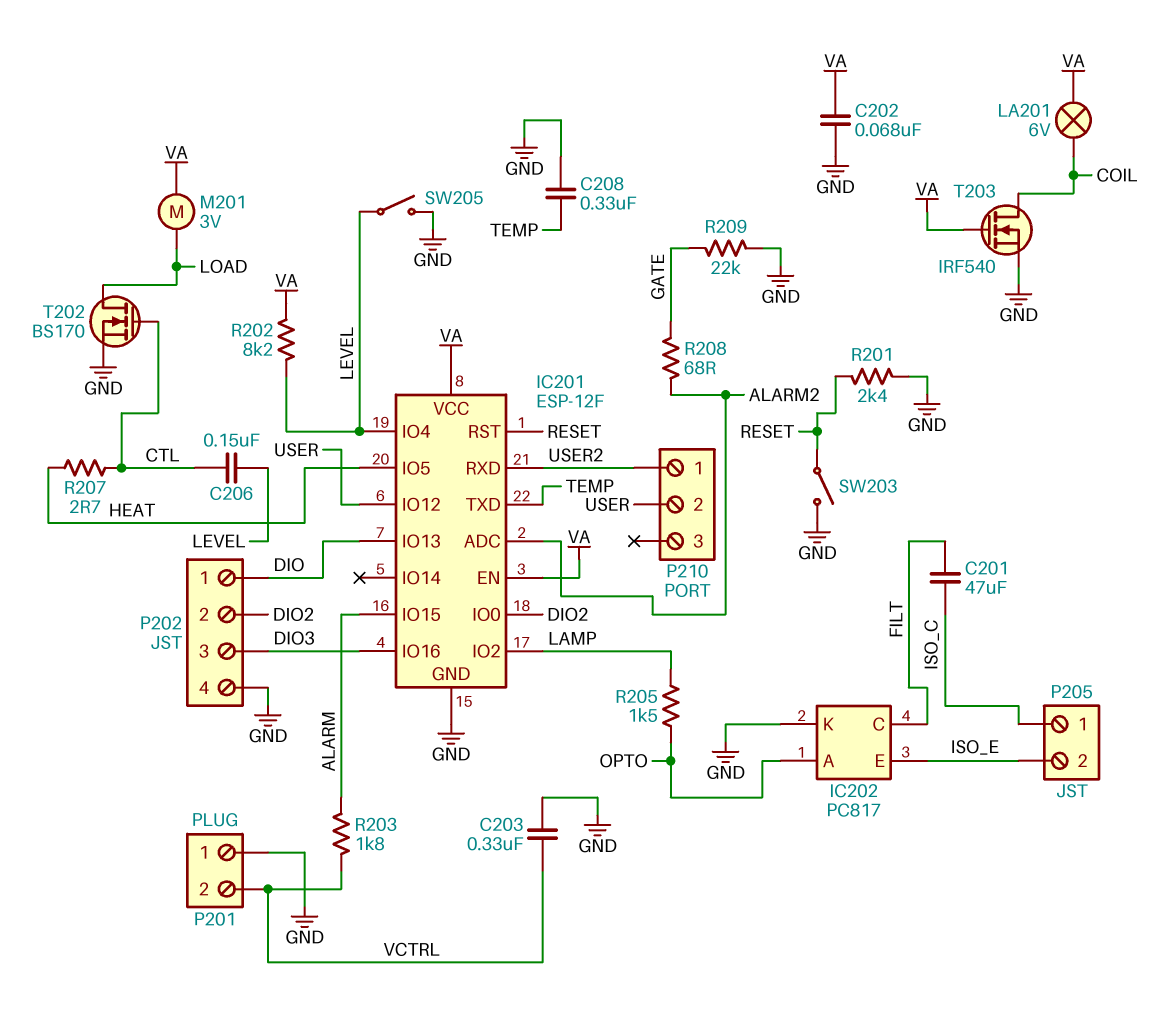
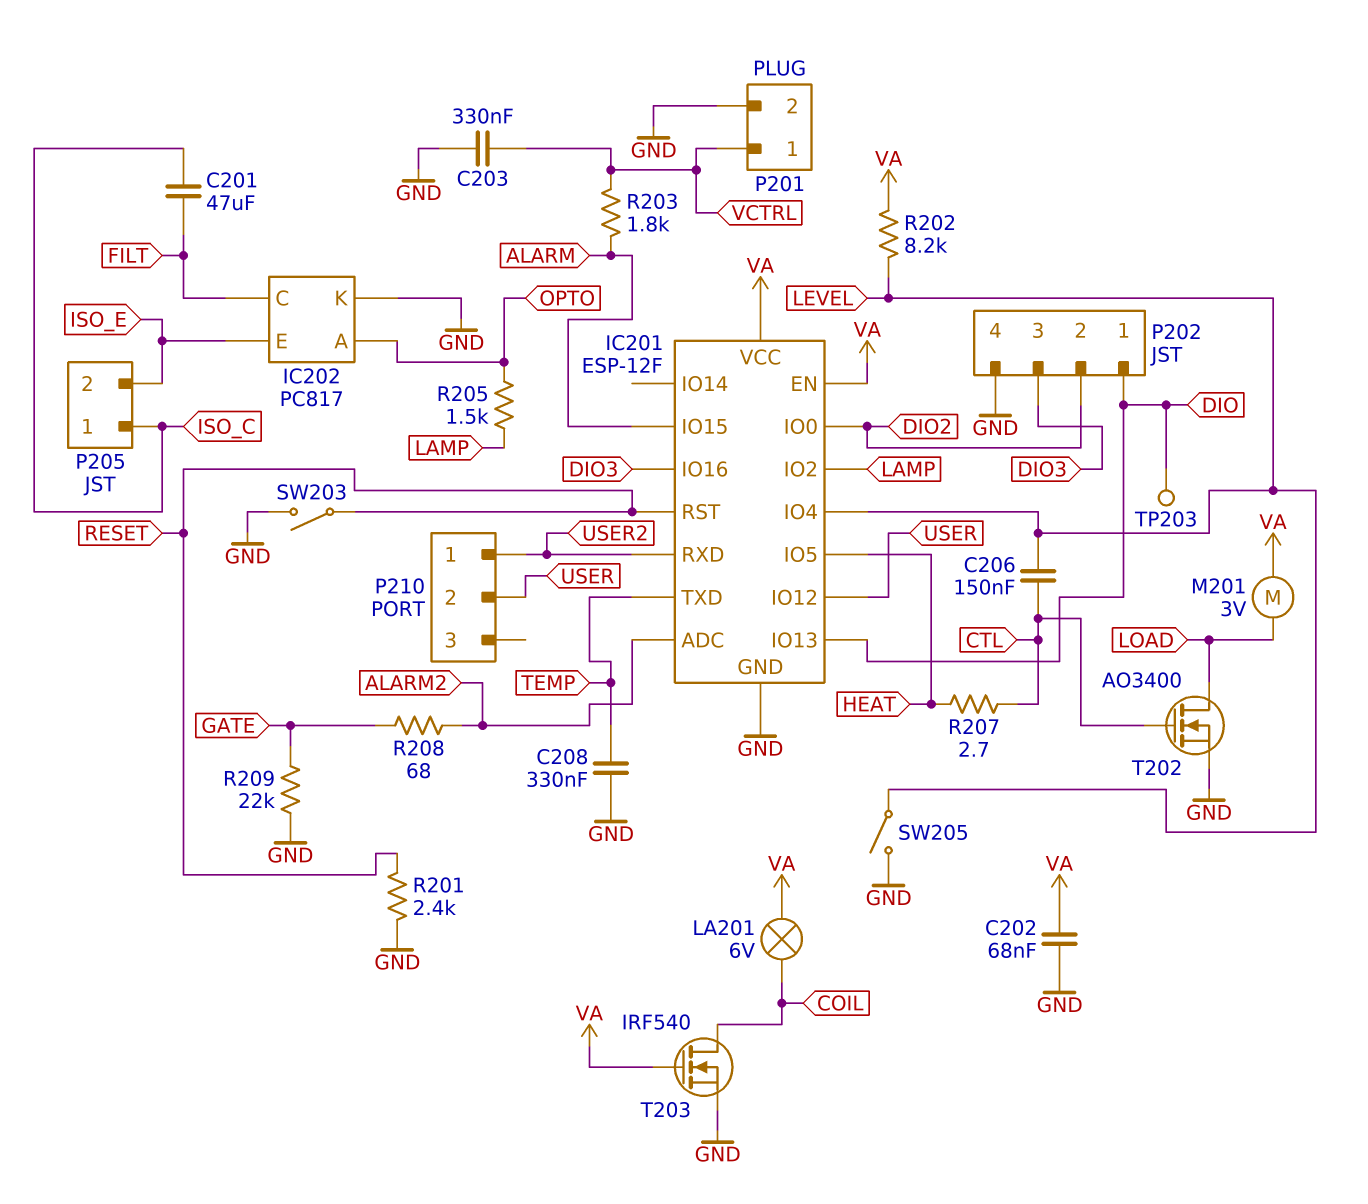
P201 pin 1: GND -> VCTRL
P201 pin 2: VCTRL -> GND
T202: NMOS BS170 (G CTL, D LOAD, S GND) -> NMOS AO3400 (G CTL, D LOAD, S GND)
TP203: none -> test point (DIO)

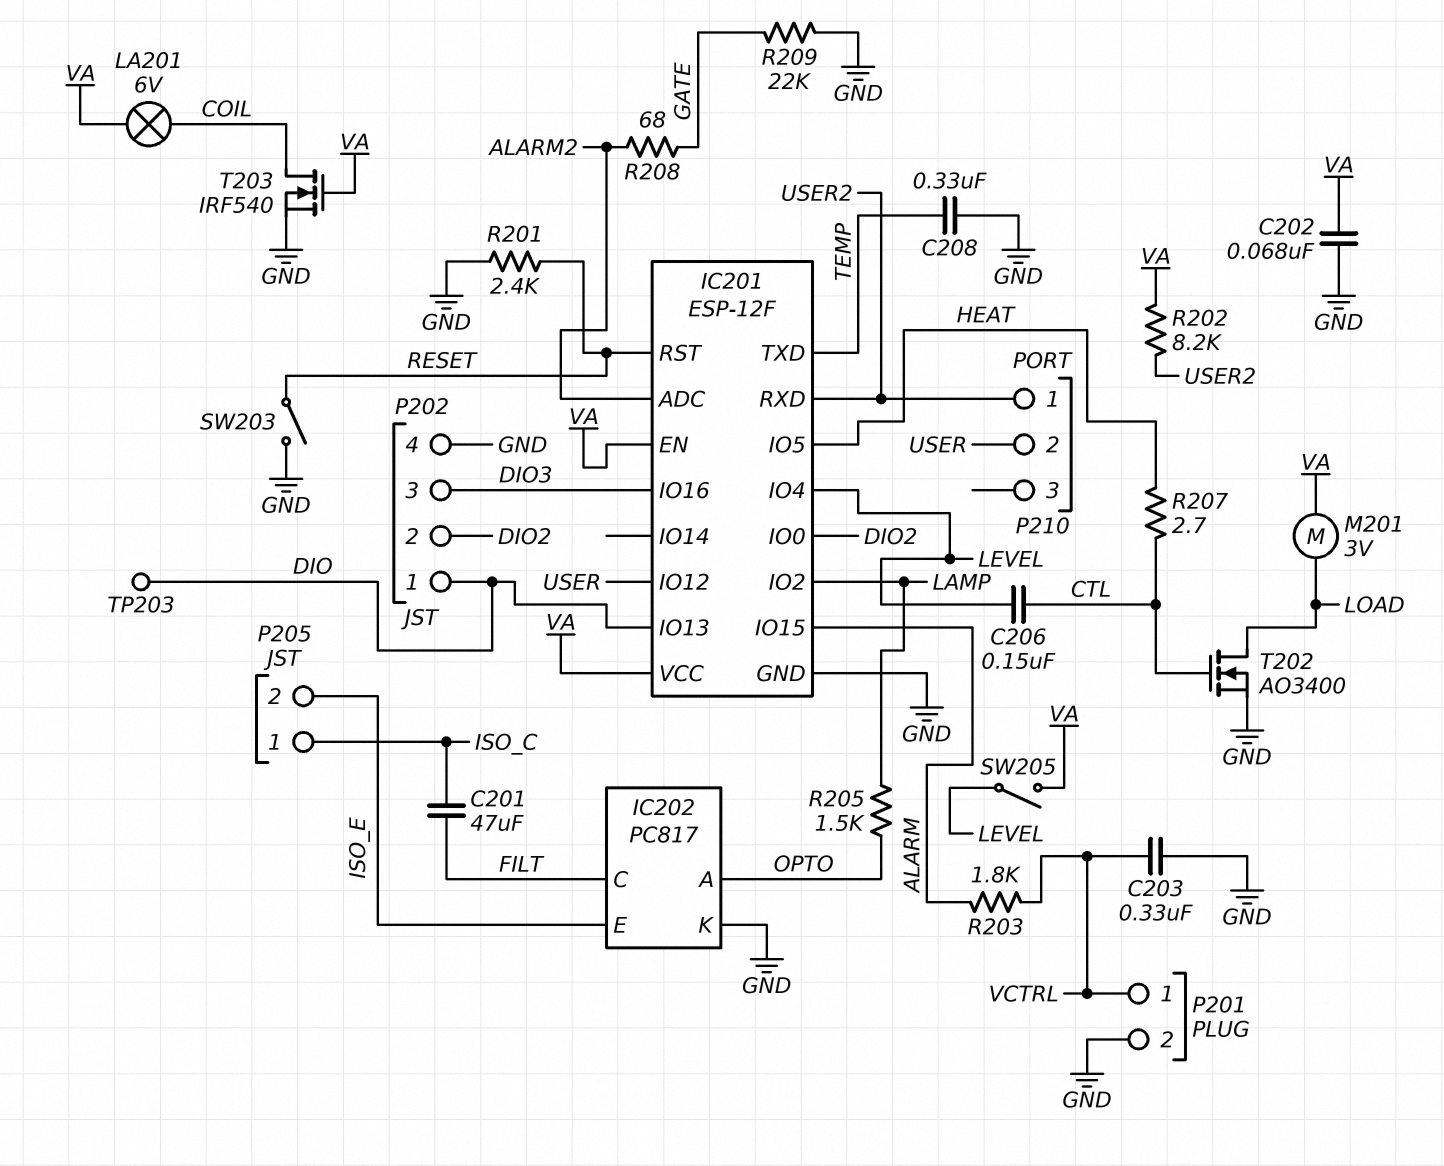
R202: 8.2k (LEVEL, VA) -> 8.2k (USER2, VA)
SW205: switch (GND, LEVEL) -> switch (LEVEL, VA)

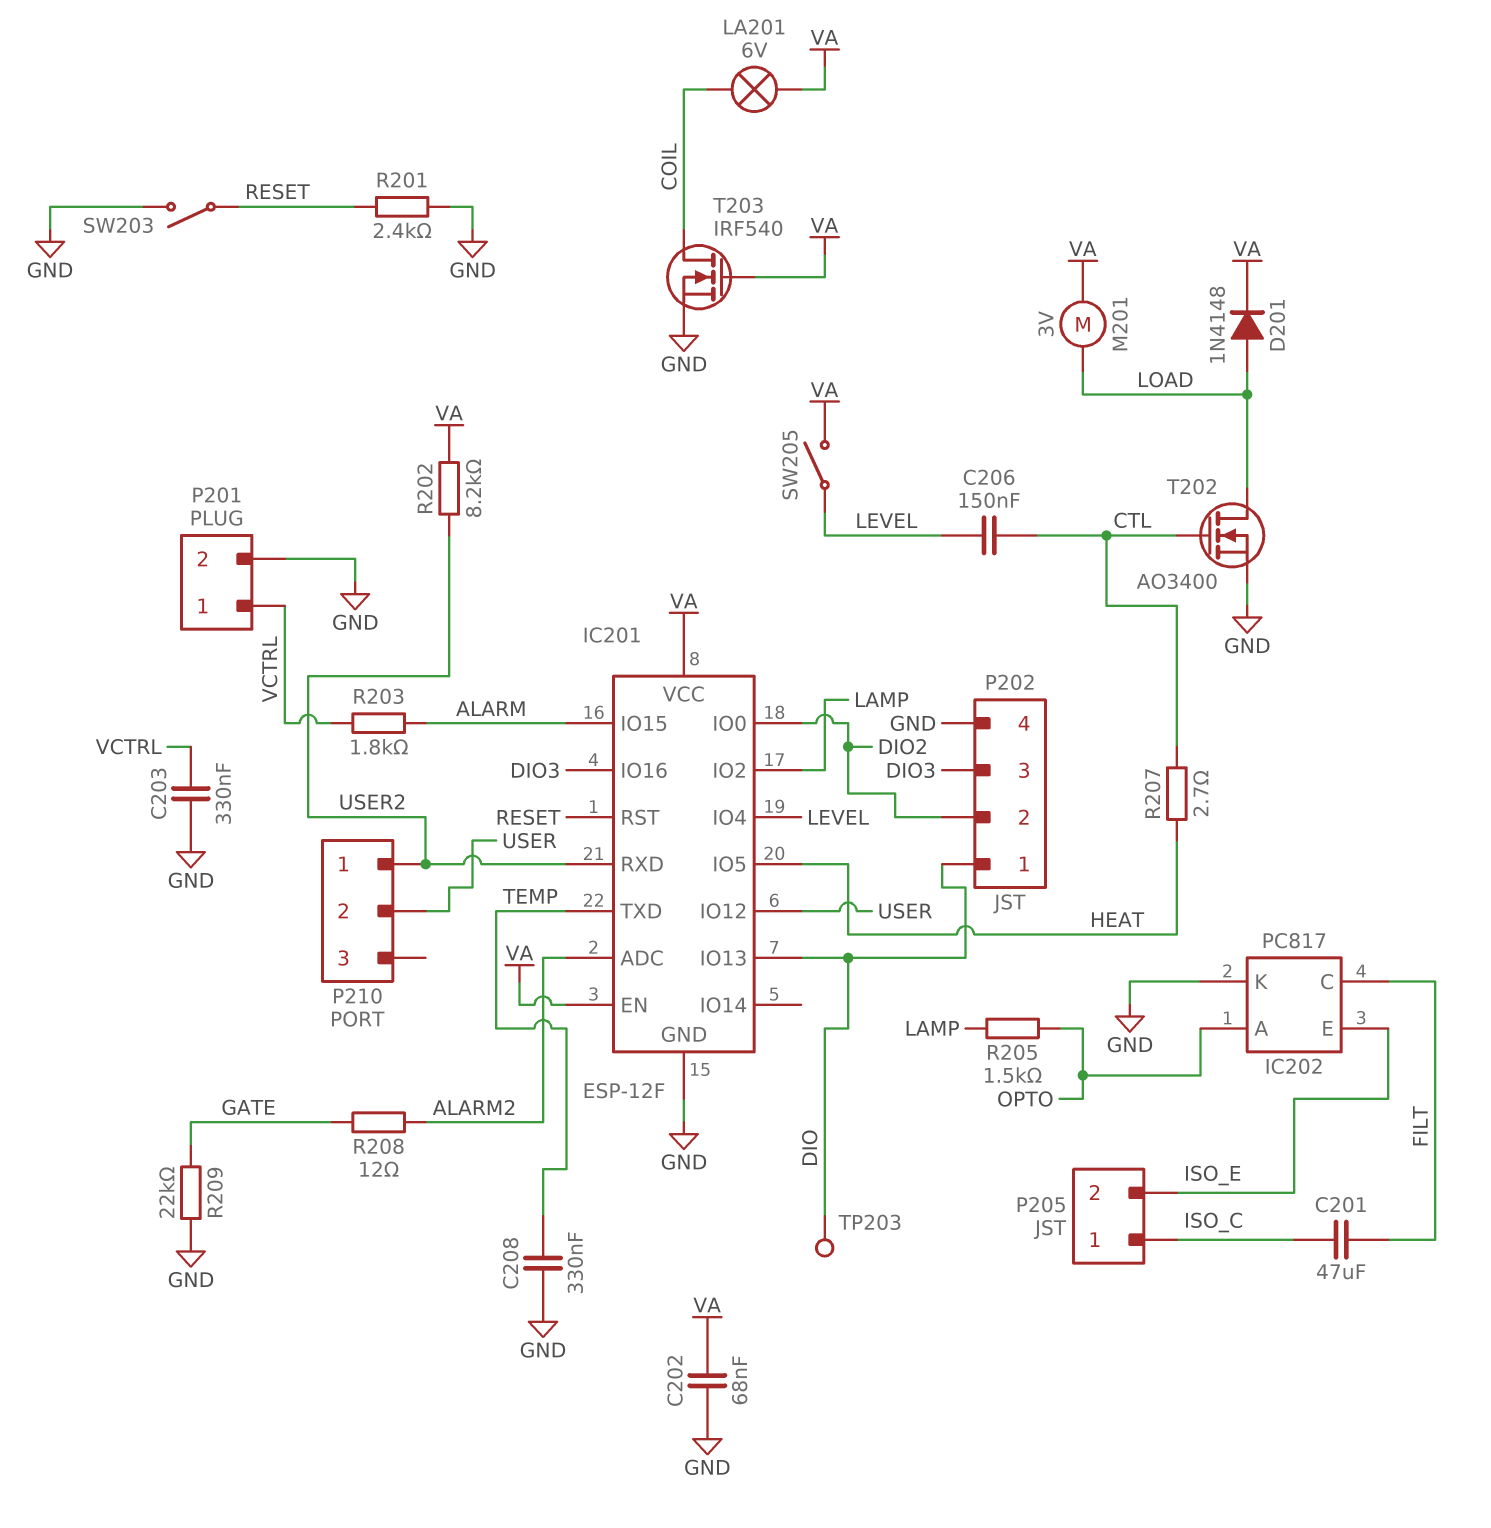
D201: none -> diode 1N4148 (A LOAD, K VA)
R208: 68 (ALARM2, GATE) -> 12 (ALARM2, GATE)

